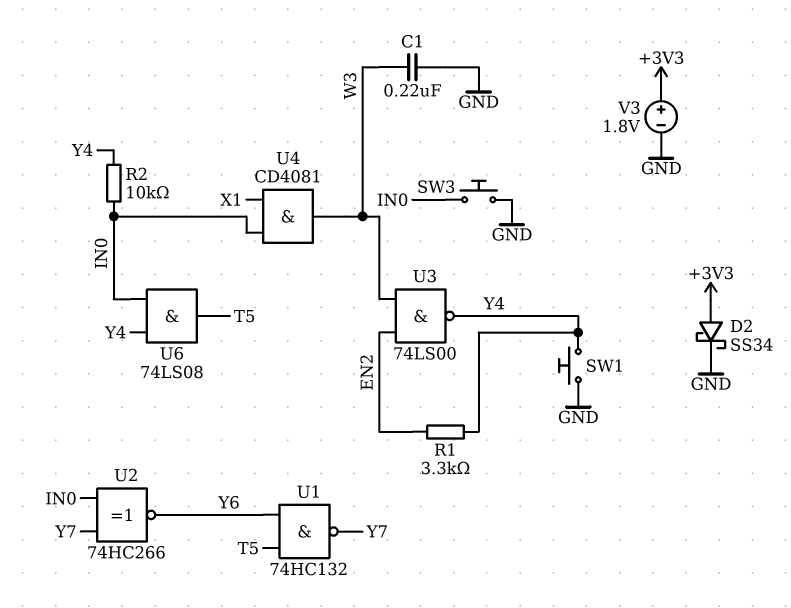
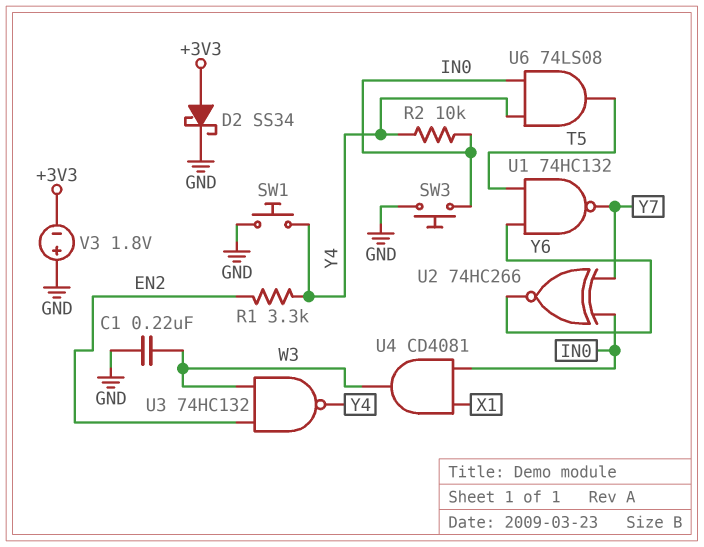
U3: NAND 74LS00 (in EN2, in W3, out Y4) -> NAND 74HC132 (in EN2, in W3, out Y4)
V3: 1.8V (plus +3V3, minus GND) -> 1.8V (plus GND, minus +3V3)

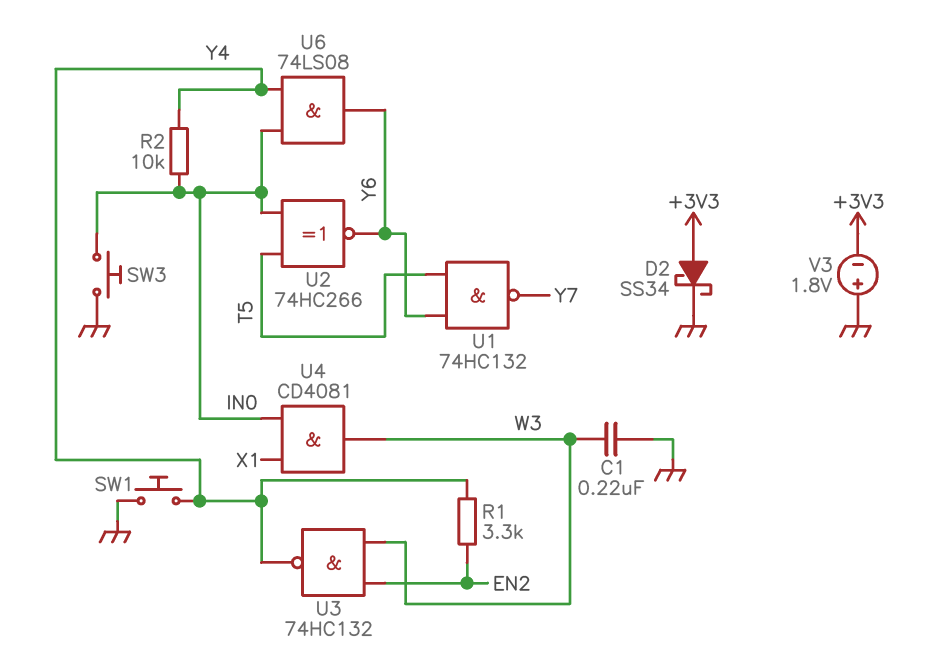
U2: XNOR 74HC266 (in IN0, in Y7, out Y6) -> XNOR 74HC266 (in IN0, in T5, out Y6)
U6: AND 74LS08 (in IN0, in Y4, out T5) -> AND 74LS08 (in IN0, in Y4, out Y6)

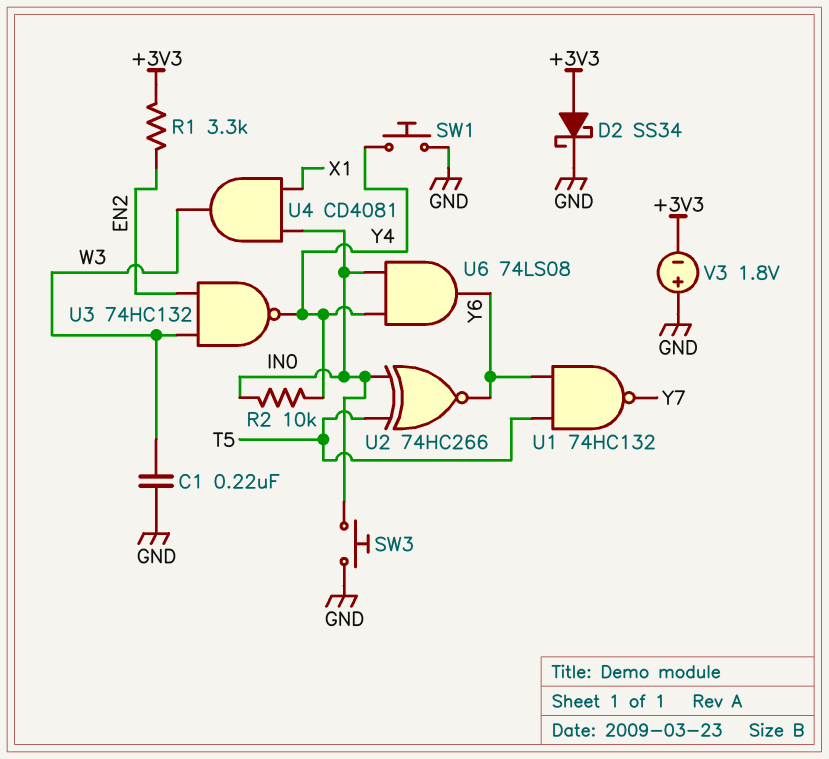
R1: 3.3k (EN2, Y4) -> 3.3k (+3V3, EN2)

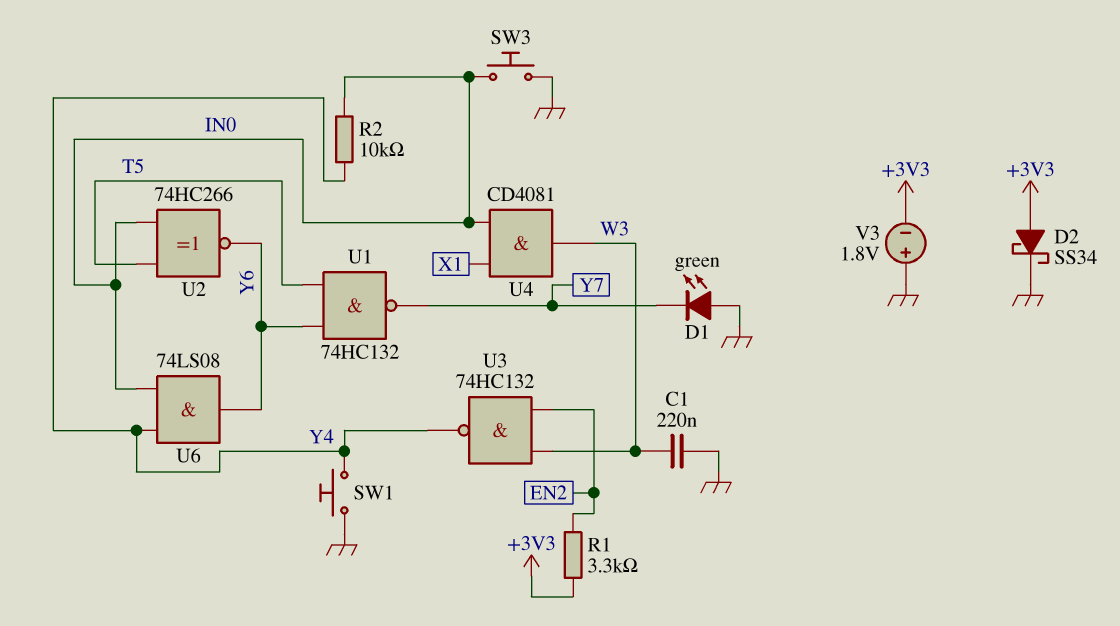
D1: none -> LED green (A GND, K Y7)

